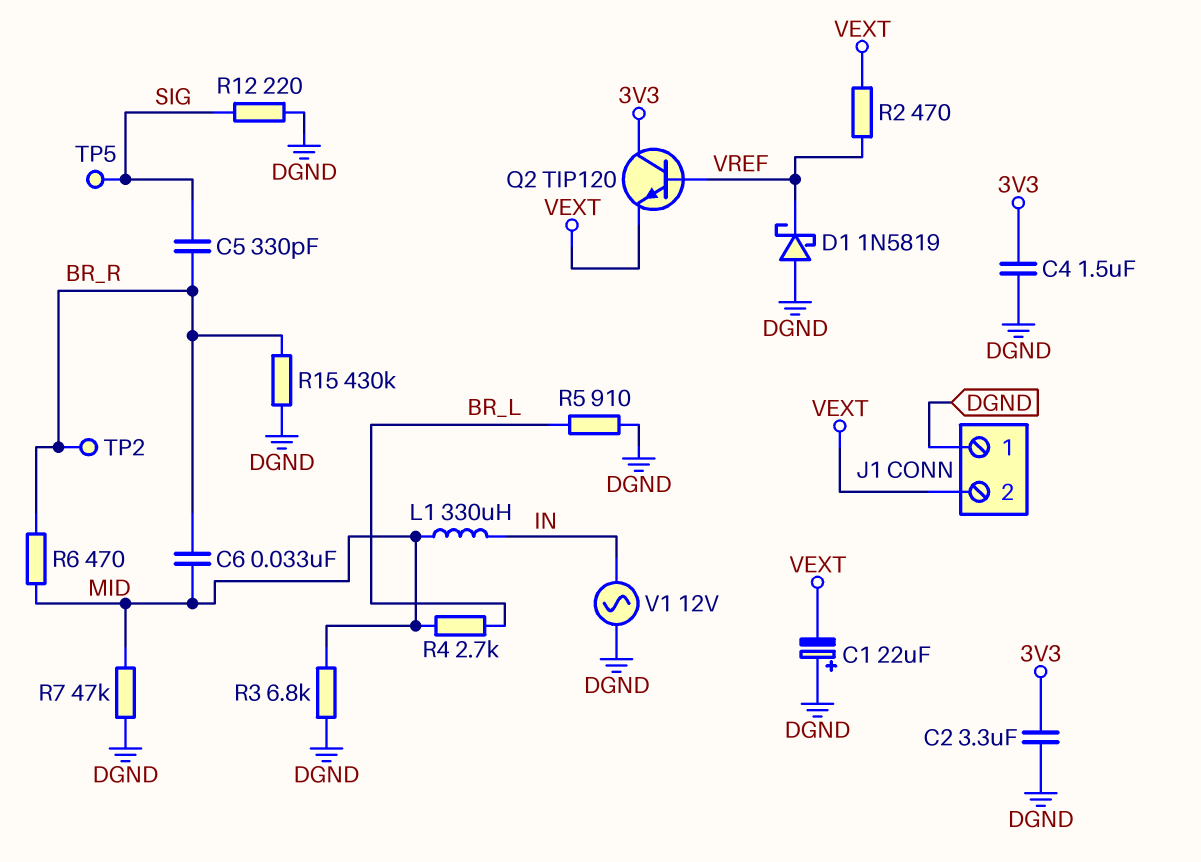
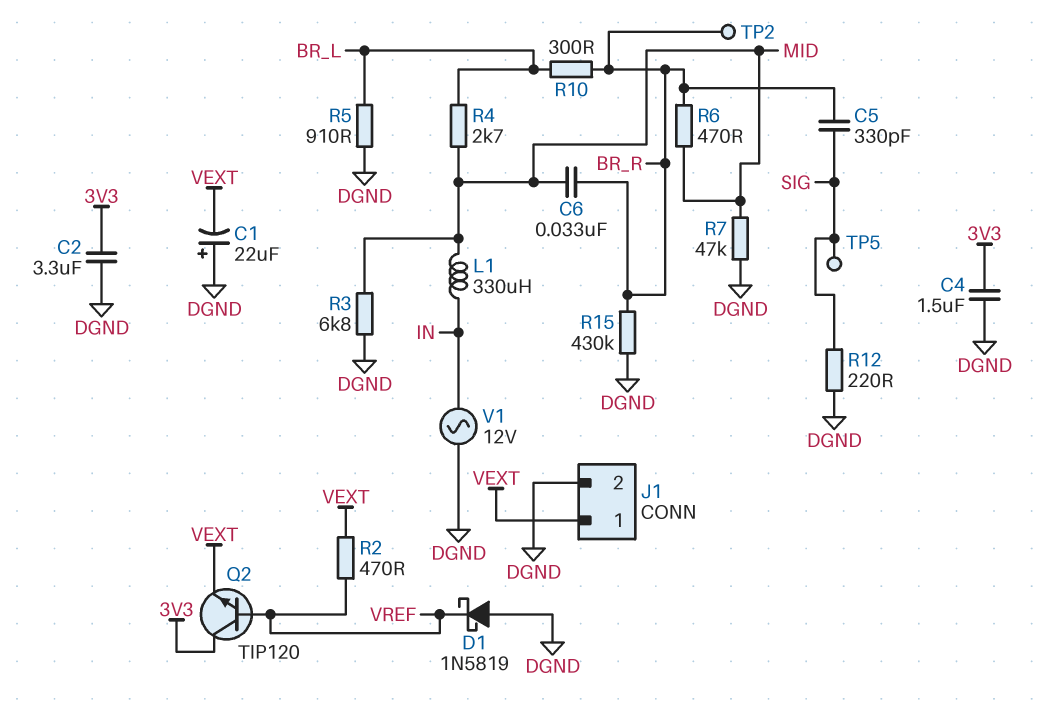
J1 pin 1: DGND -> VEXT
J1 pin 2: VEXT -> DGND
R10: none -> 300 (BR_L, BR_R)

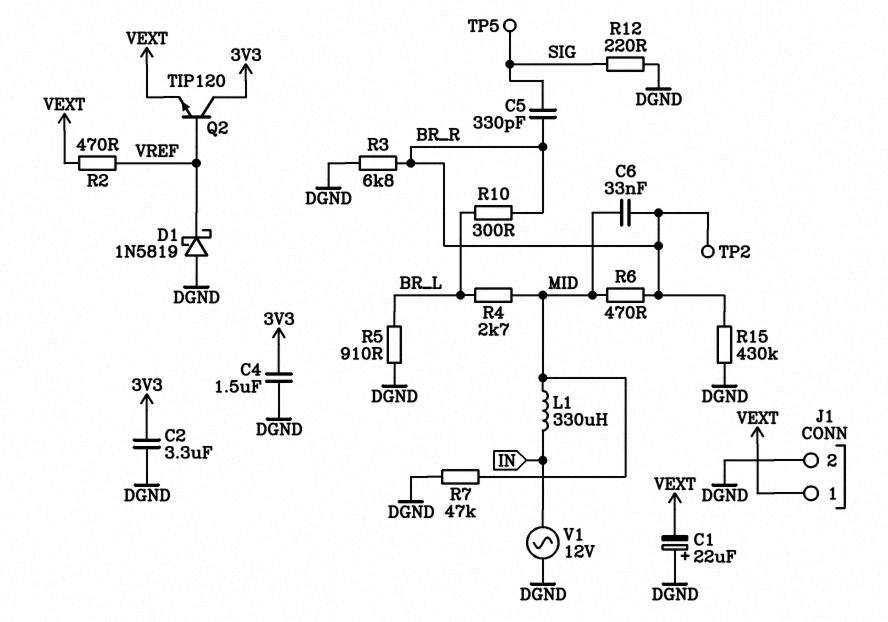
R3: 6.8k (DGND, MID) -> 6.8k (BR_R, DGND)

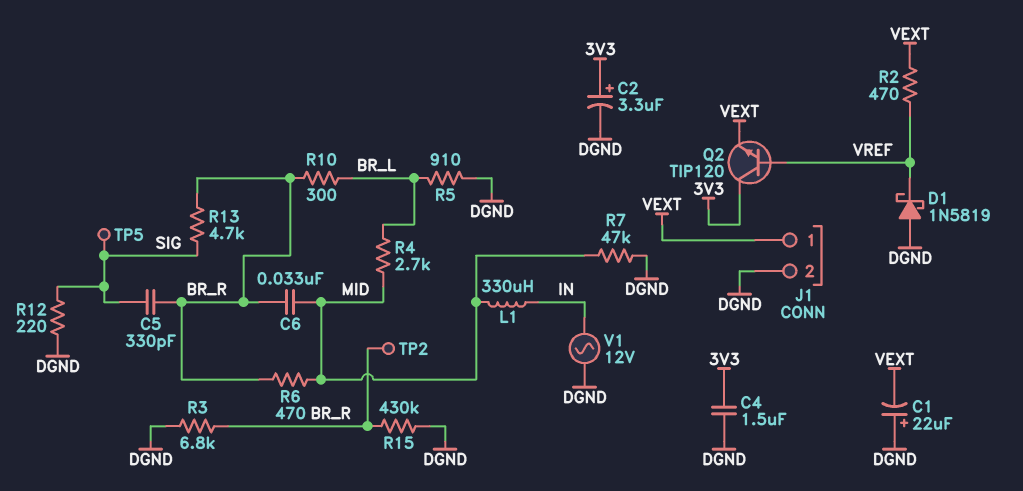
C2: 3.3uF (3V3, DGND) -> 3.3uF (plus 3V3, minus DGND)
R13: none -> 4.7k (BR_R, SIG)

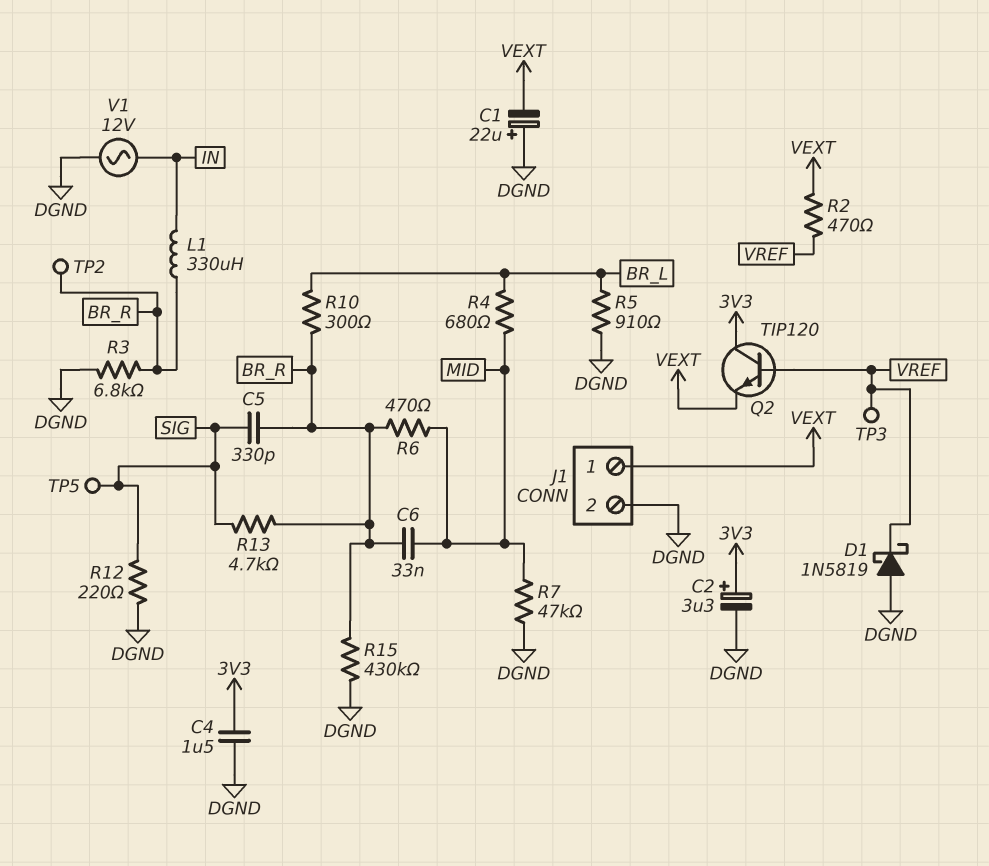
L1: 330uH (IN, MID) -> 330uH (BR_R, IN)
R4: 2.7k (BR_L, MID) -> 680 (BR_L, MID)
TP3: none -> test point (VREF)

